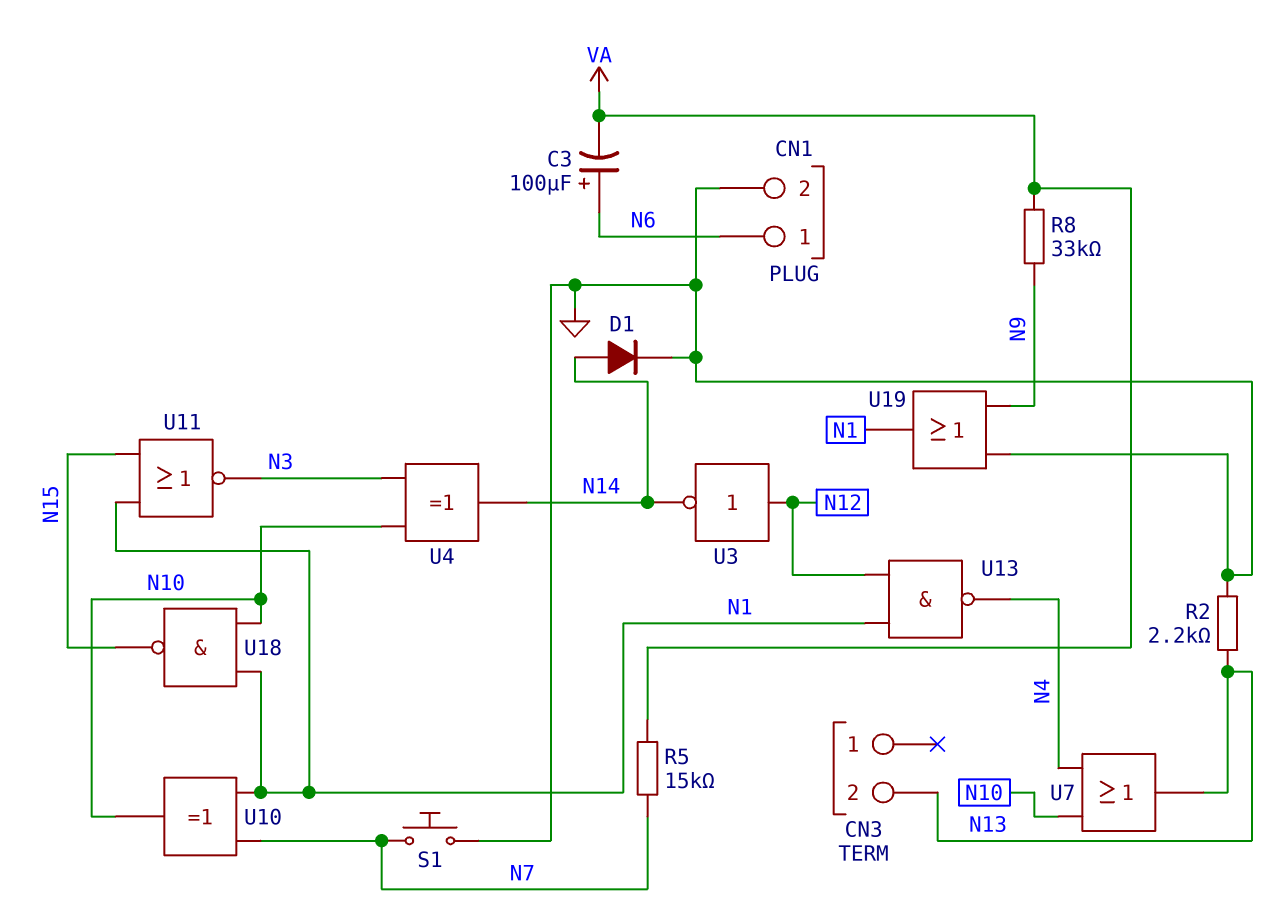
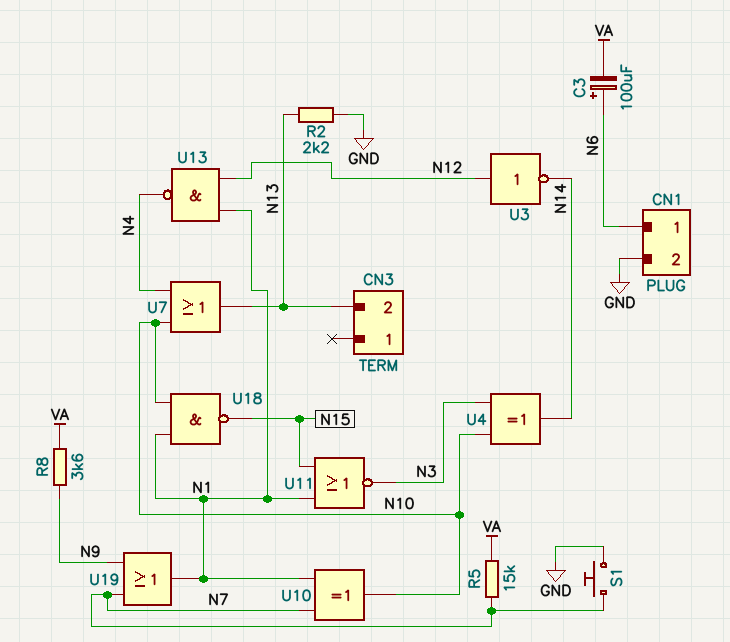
D1: diode (A N14, K GND) -> none
R8: 33k (N9, VA) -> 3.6k (N9, VA)
U19: OR (in GND, in N9, out N1) -> OR (in N7, in N9, out N1)

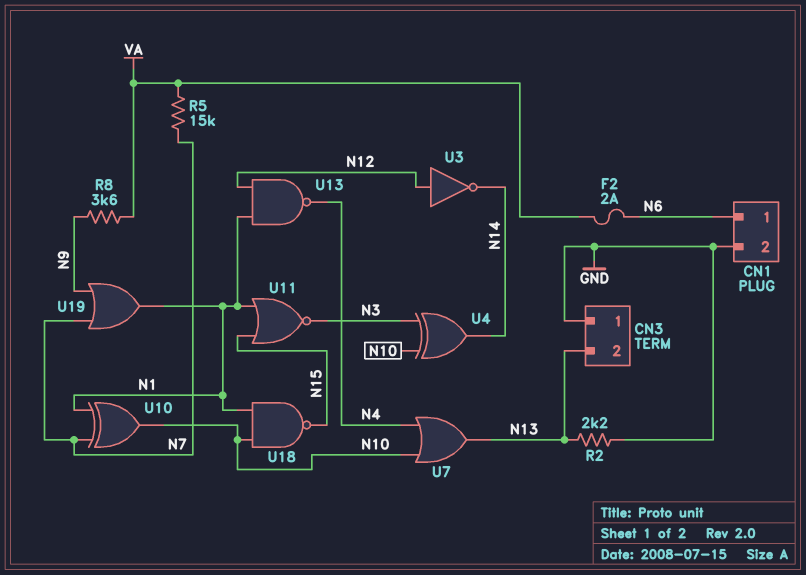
C3: 100uF (plus N6, minus VA) -> none
CN3 pin 1: none -> GND
F2: none -> 2A (N6, VA)
S1: button (GND, N7) -> none

